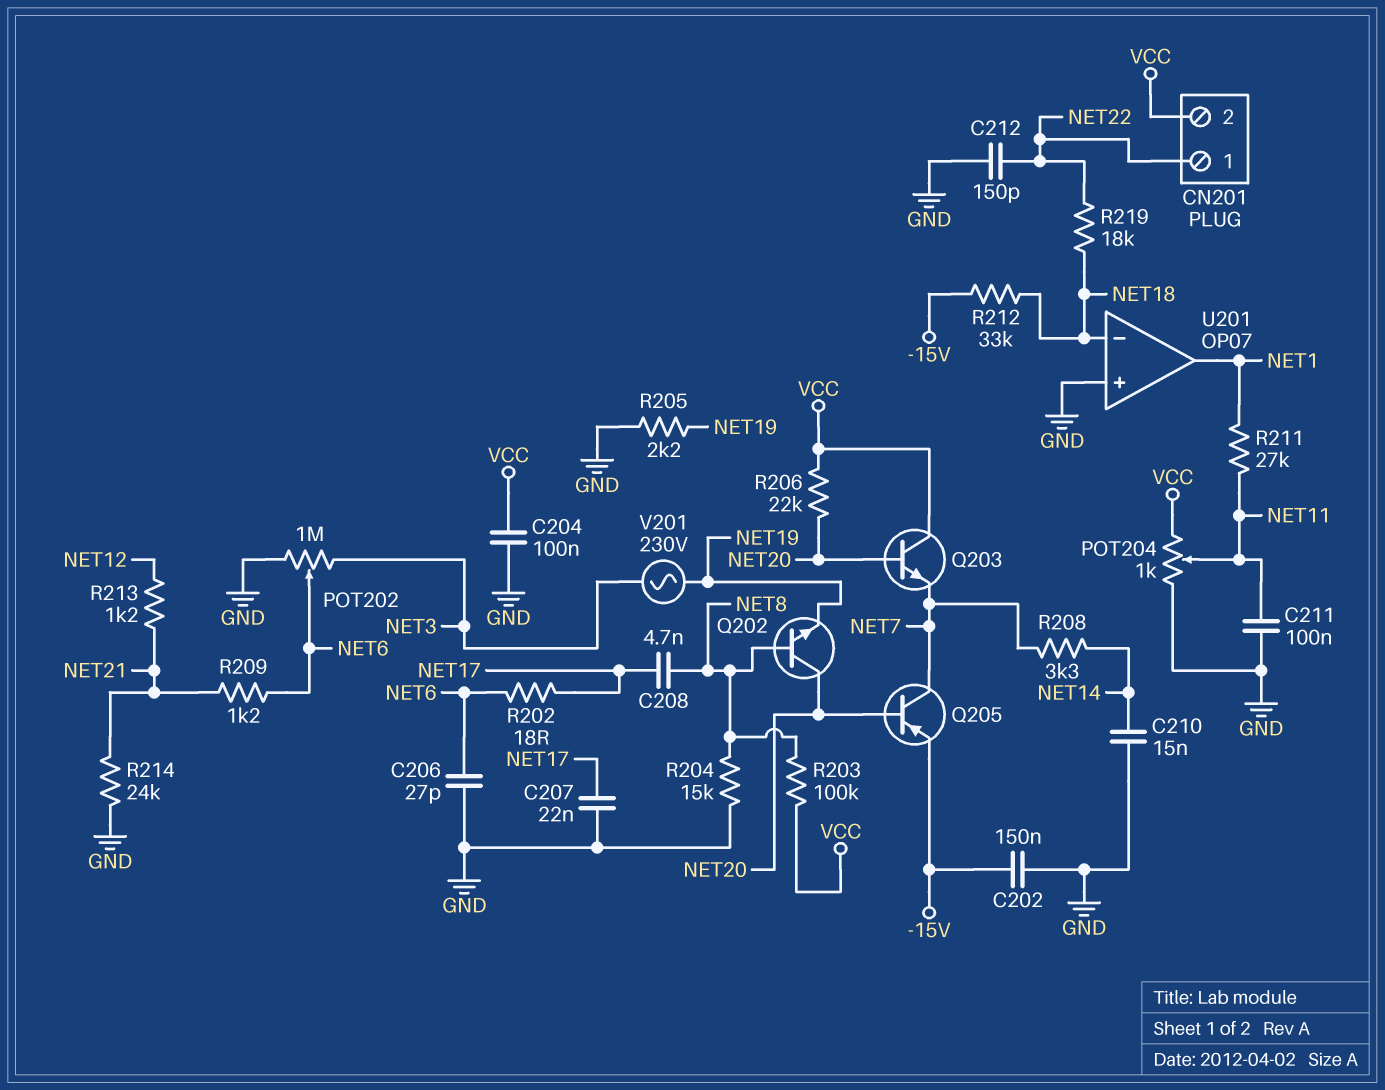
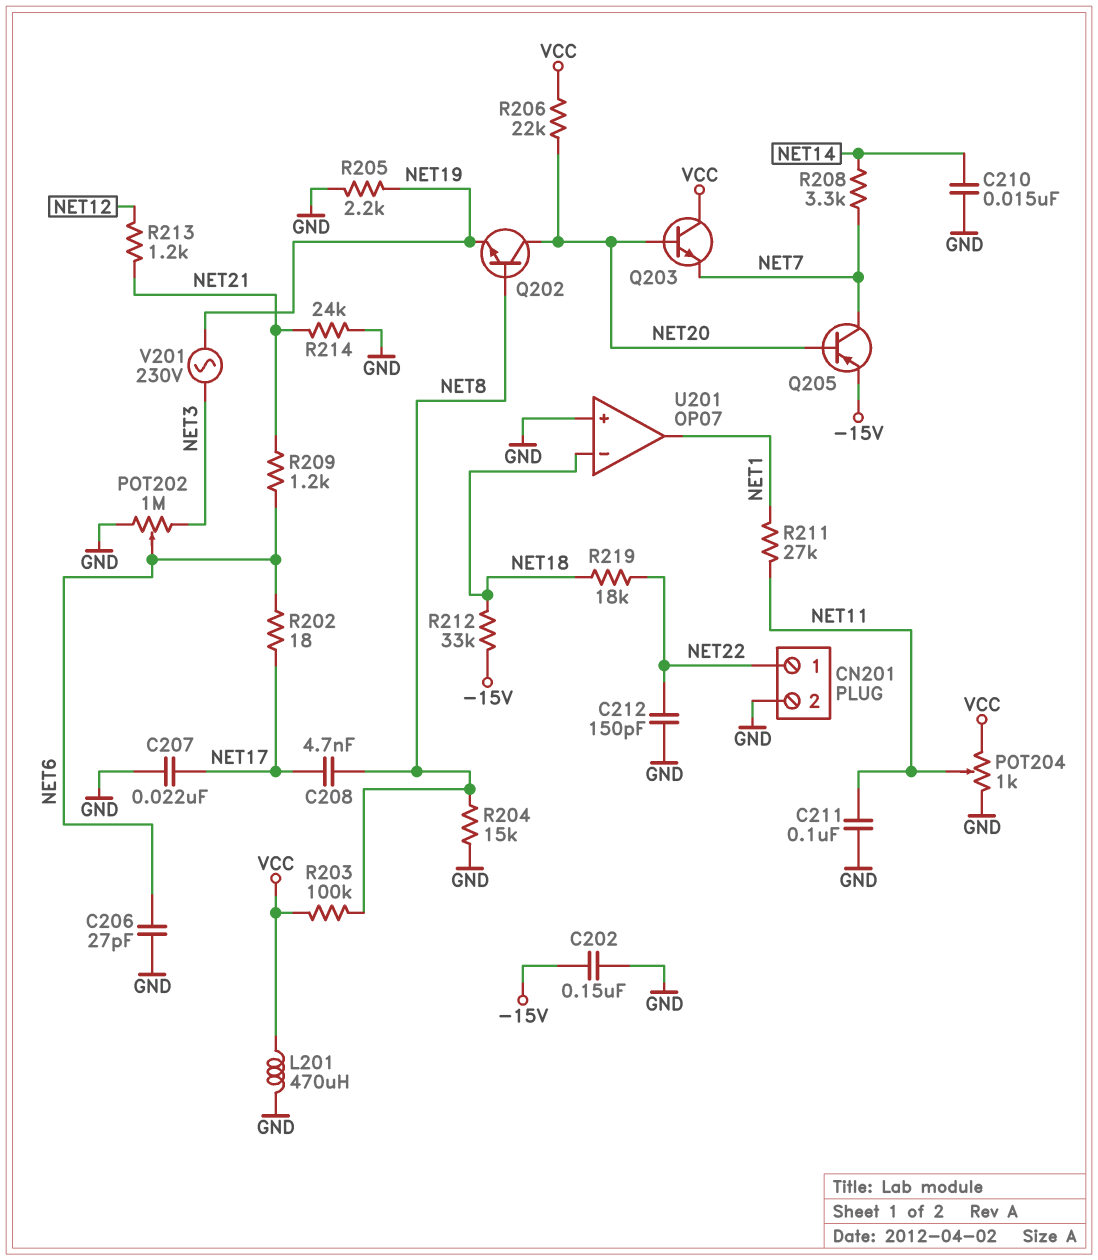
C204: 100nF (GND, VCC) -> none
CN201 pin 2: VCC -> GND
L201: none -> 470uH (GND, VCC)

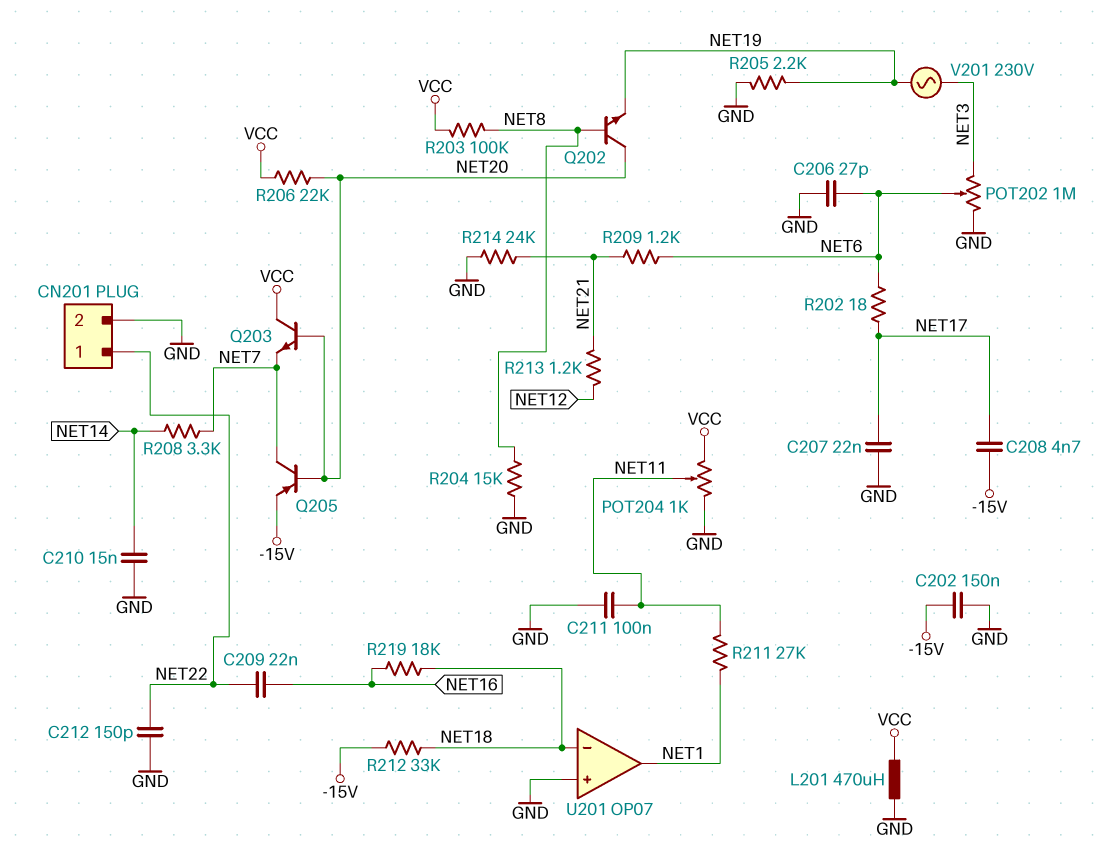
C208: 4.7nF (NET8, NET17) -> 4.7nF (-15V, NET17)
C209: none -> 22nF (NET16, NET22)
R219: 18k (NET18, NET22) -> 18k (NET16, NET18)

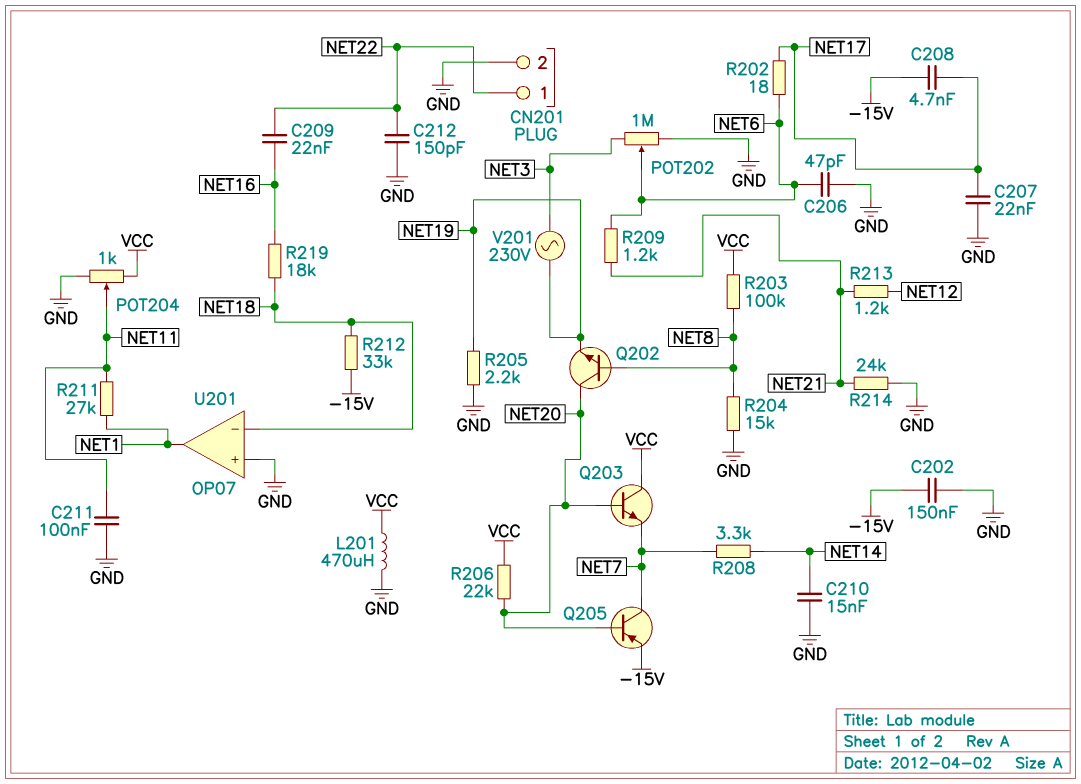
C206: 27pF (GND, NET6) -> 47pF (GND, NET6)

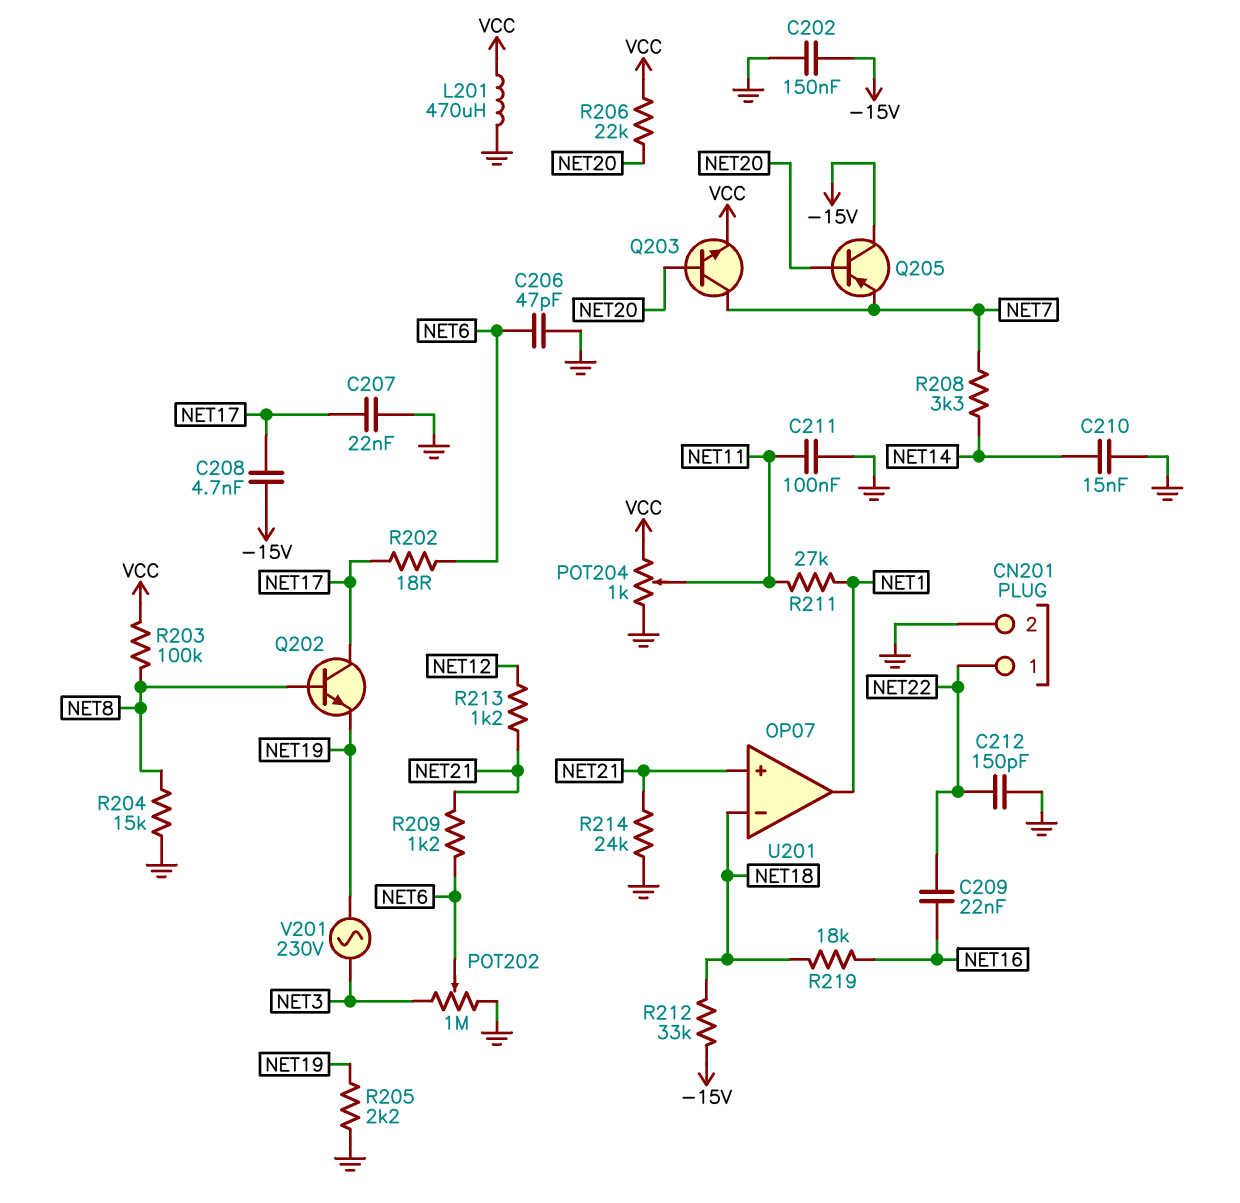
Q202: NPN (B NET8, C NET20, E NET19) -> NPN (B NET8, C NET17, E NET19)
Q203: NPN (B NET20, C VCC, E NET7) -> NPN (B NET20, C NET7, E VCC)
Q205: PNP (B NET20, C NET7, E -15V) -> PNP (B NET20, C -15V, E NET7)
U201 pin in+: GND -> NET21

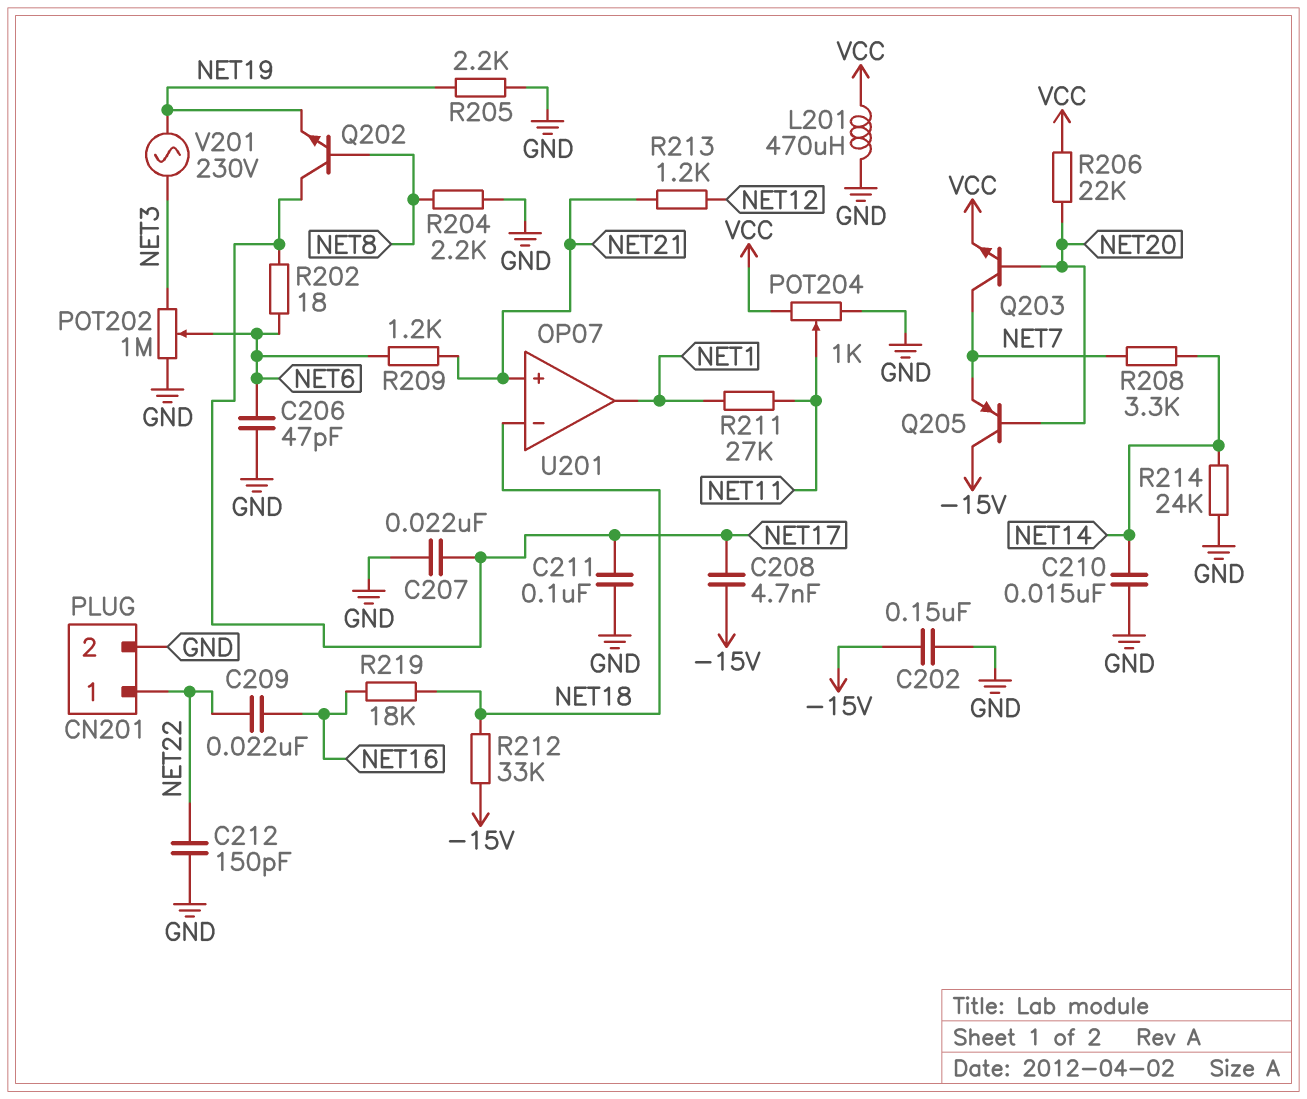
C211: 100nF (GND, NET11) -> 100nF (GND, NET17)
R203: 100k (NET8, VCC) -> none
R204: 15k (GND, NET8) -> 2.2k (GND, NET8)
R214: 24k (GND, NET21) -> 24k (GND, NET14)

